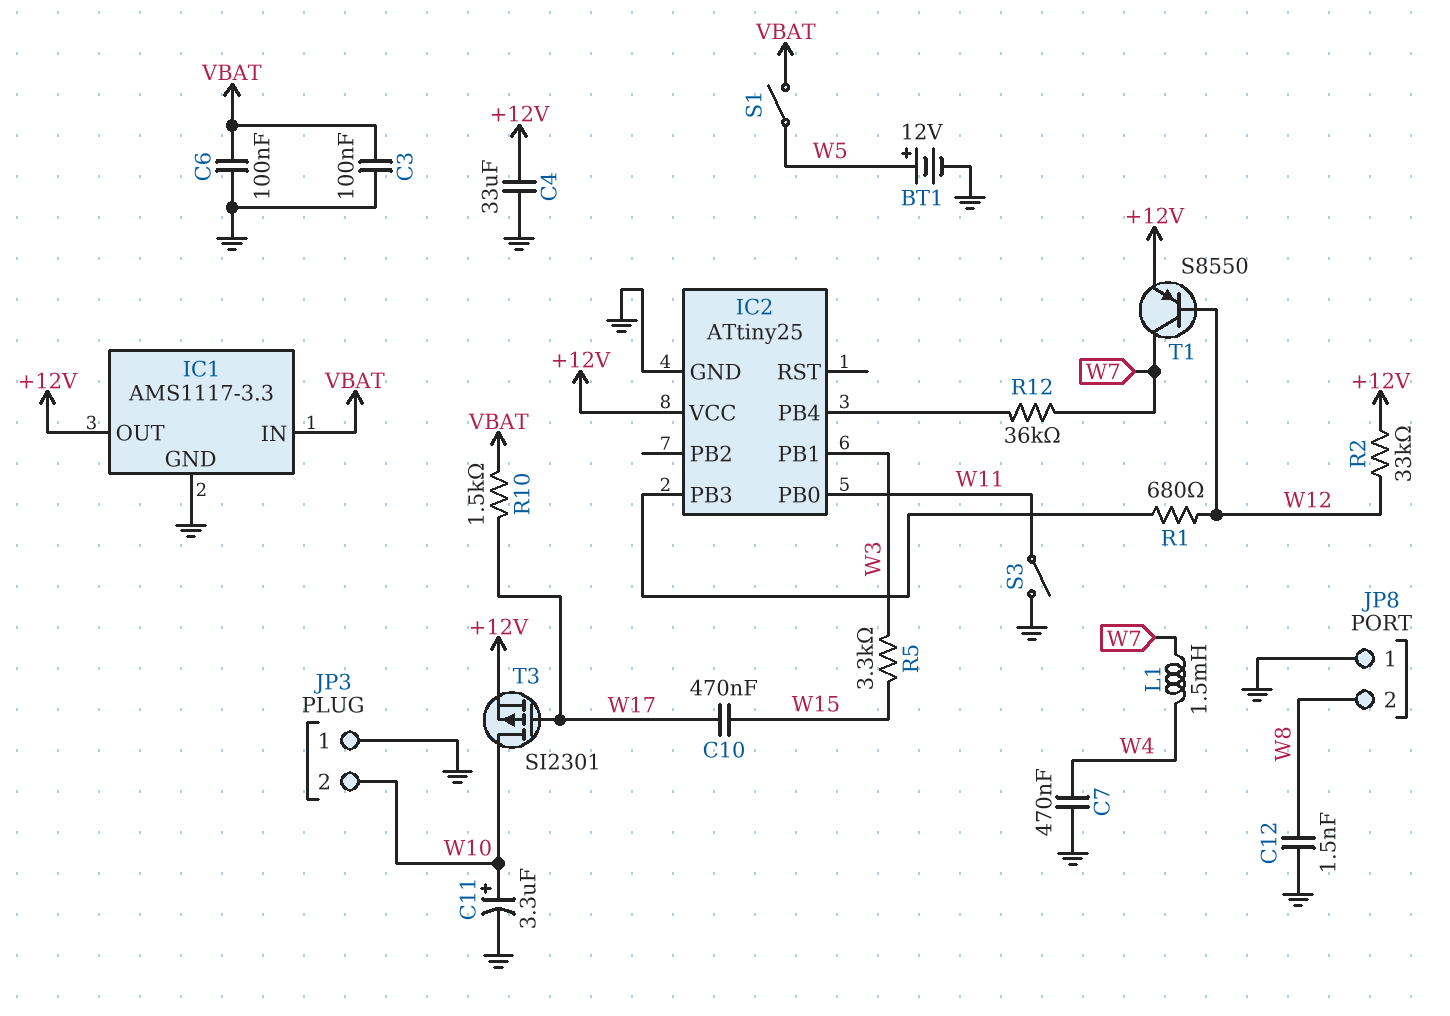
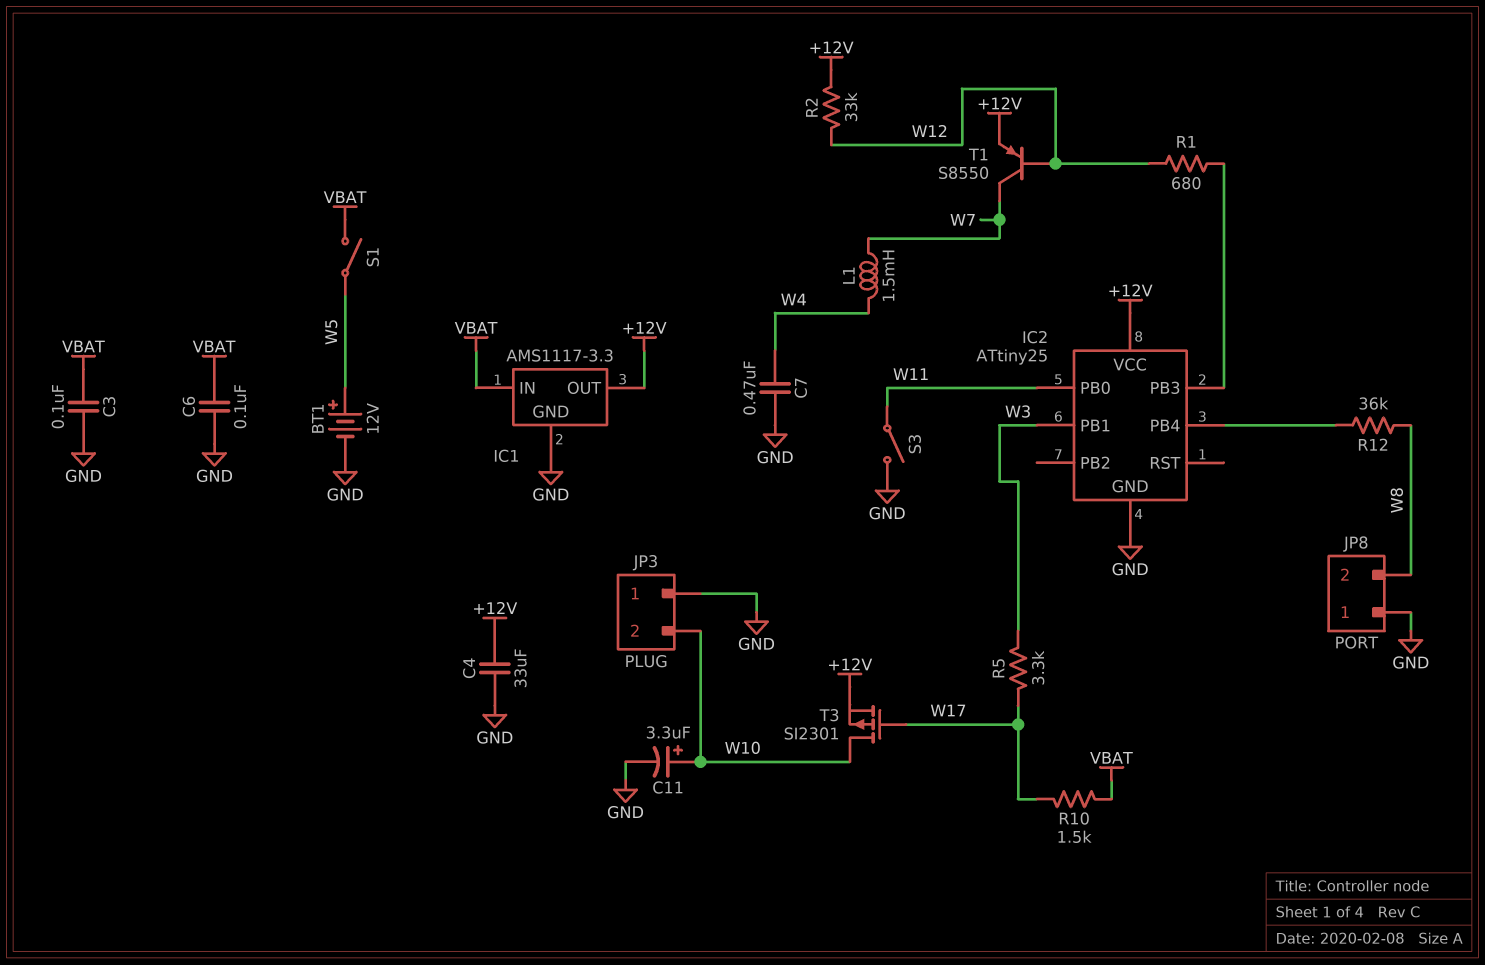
C10: 470nF (W15, W17) -> none
C12: 1.5nF (GND, W8) -> none
R5: 3.3k (W3, W15) -> 3.3k (W3, W17)
R12: 36k (IC2/PB4, W7) -> 36k (IC2/PB4, W8)

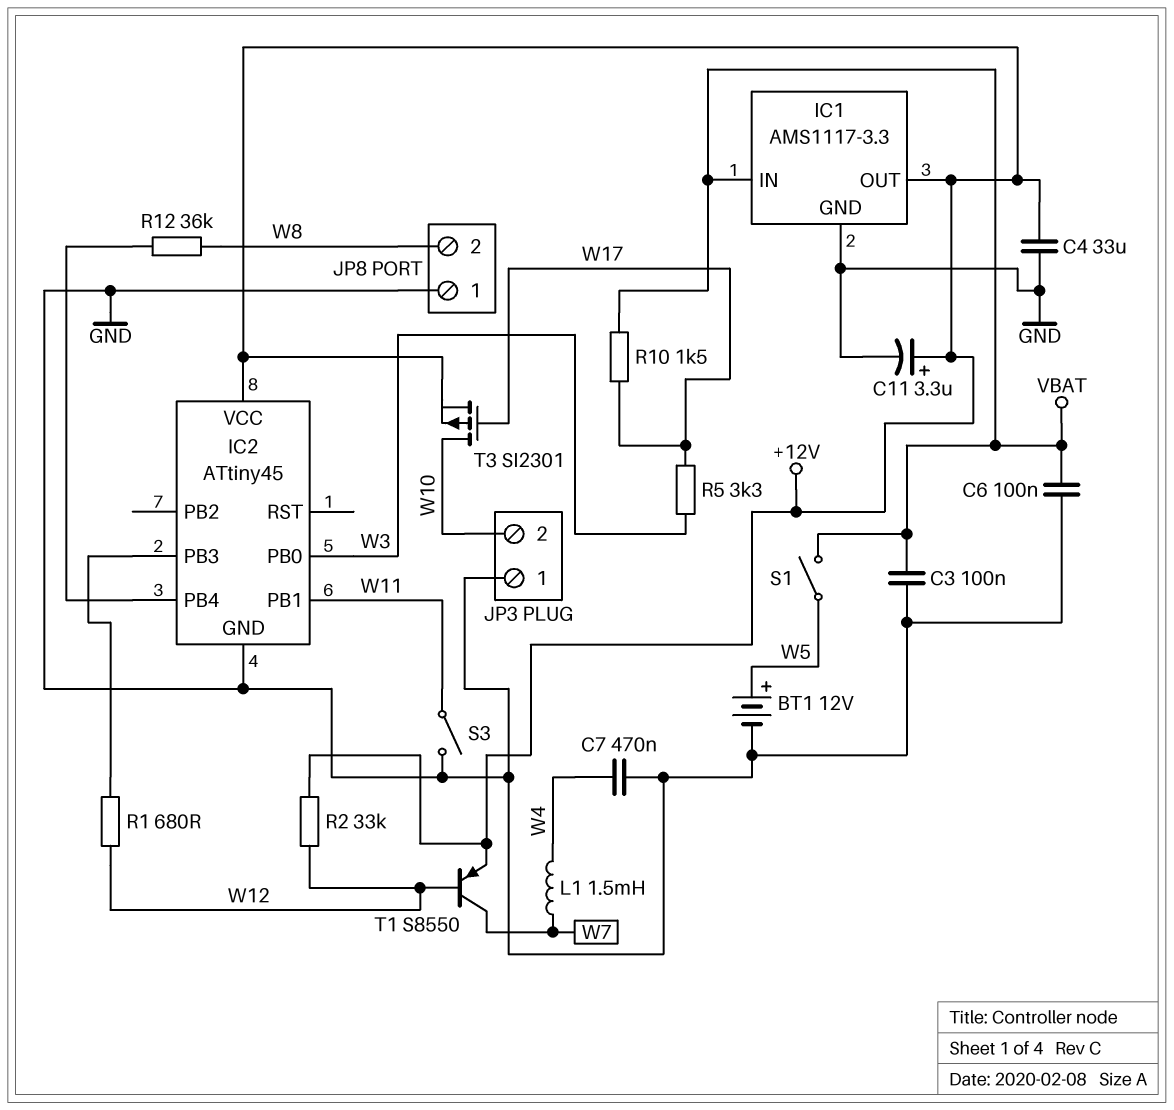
C11: 3.3uF (plus W10, minus GND) -> 3.3uF (plus +12V, minus GND)
IC2: ATtiny25 -> ATtiny45
IC2 pin PB0: W11 -> W3
IC2 pin PB1: W3 -> W11

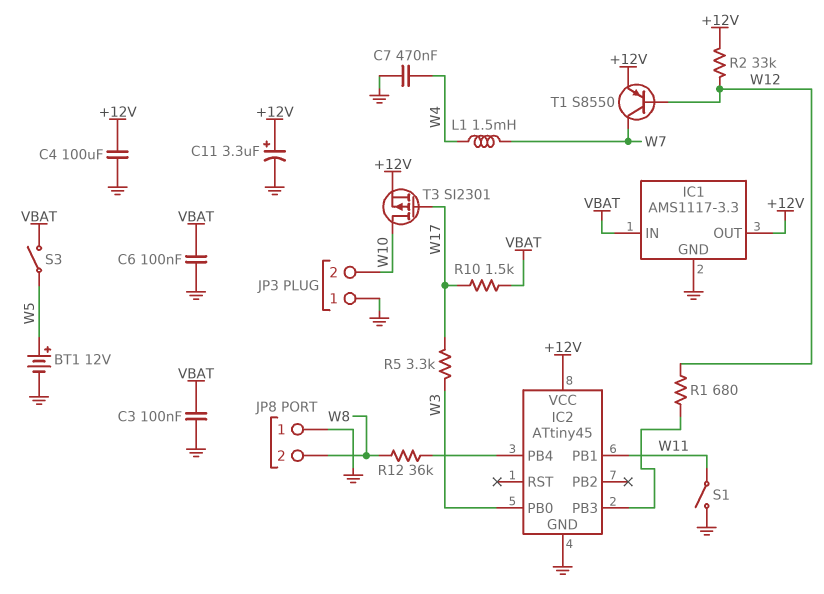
C4: 33uF (+12V, GND) -> 100uF (+12V, GND)
S1: switch (VBAT, W5) -> switch (GND, W11)
S3: switch (GND, W11) -> switch (VBAT, W5)

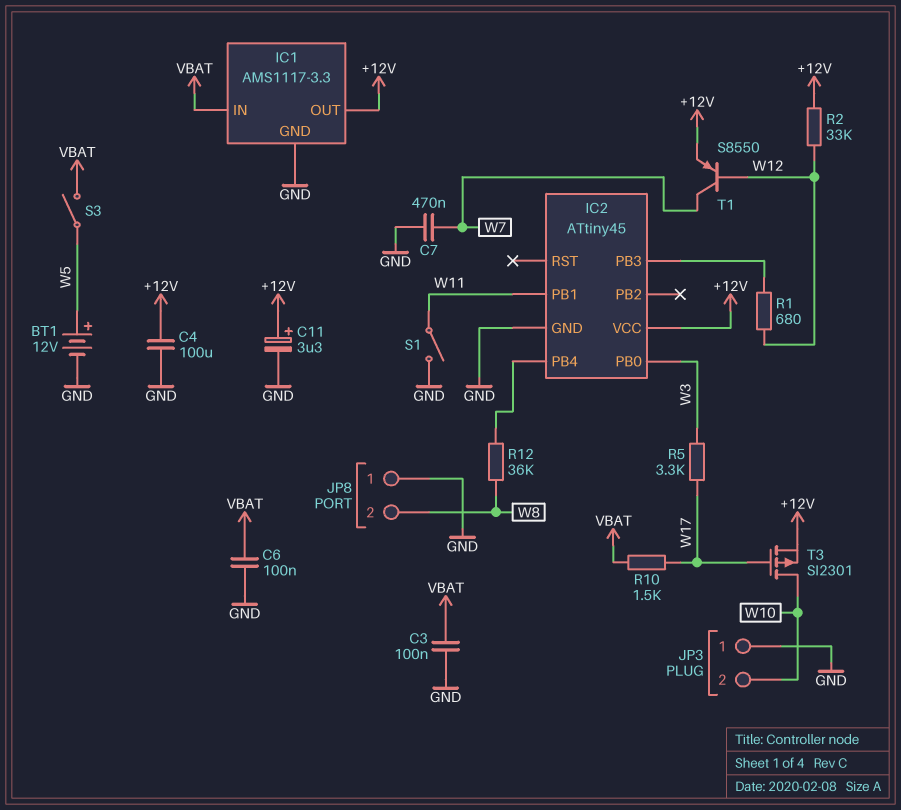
C7: 470nF (GND, W4) -> 470nF (GND, W7)
L1: 1.5mH (W4, W7) -> none

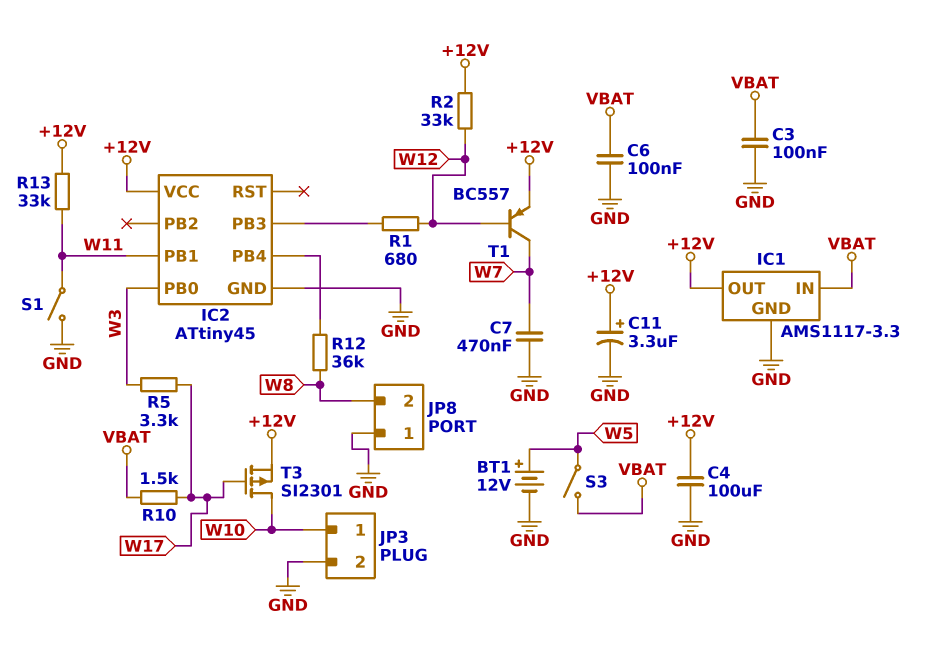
JP3 pin 1: GND -> W10
JP3 pin 2: W10 -> GND
R13: none -> 33k (+12V, W11)
T1: PNP S8550 (B W12, C W7, E +12V) -> PNP BC557 (B W12, C W7, E +12V)

